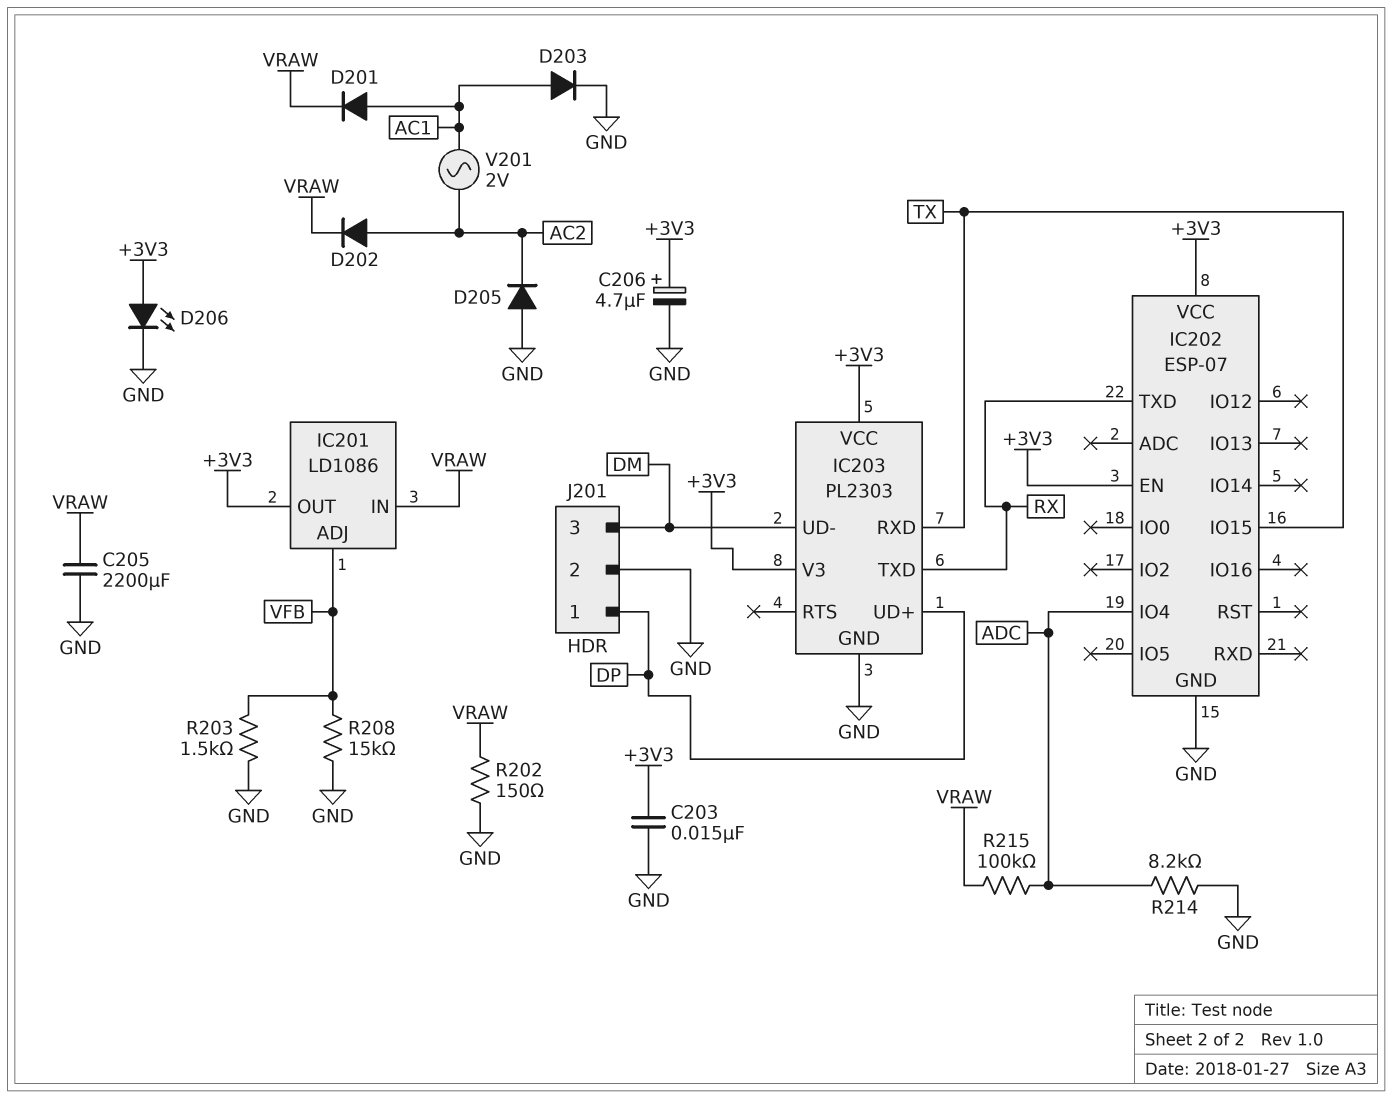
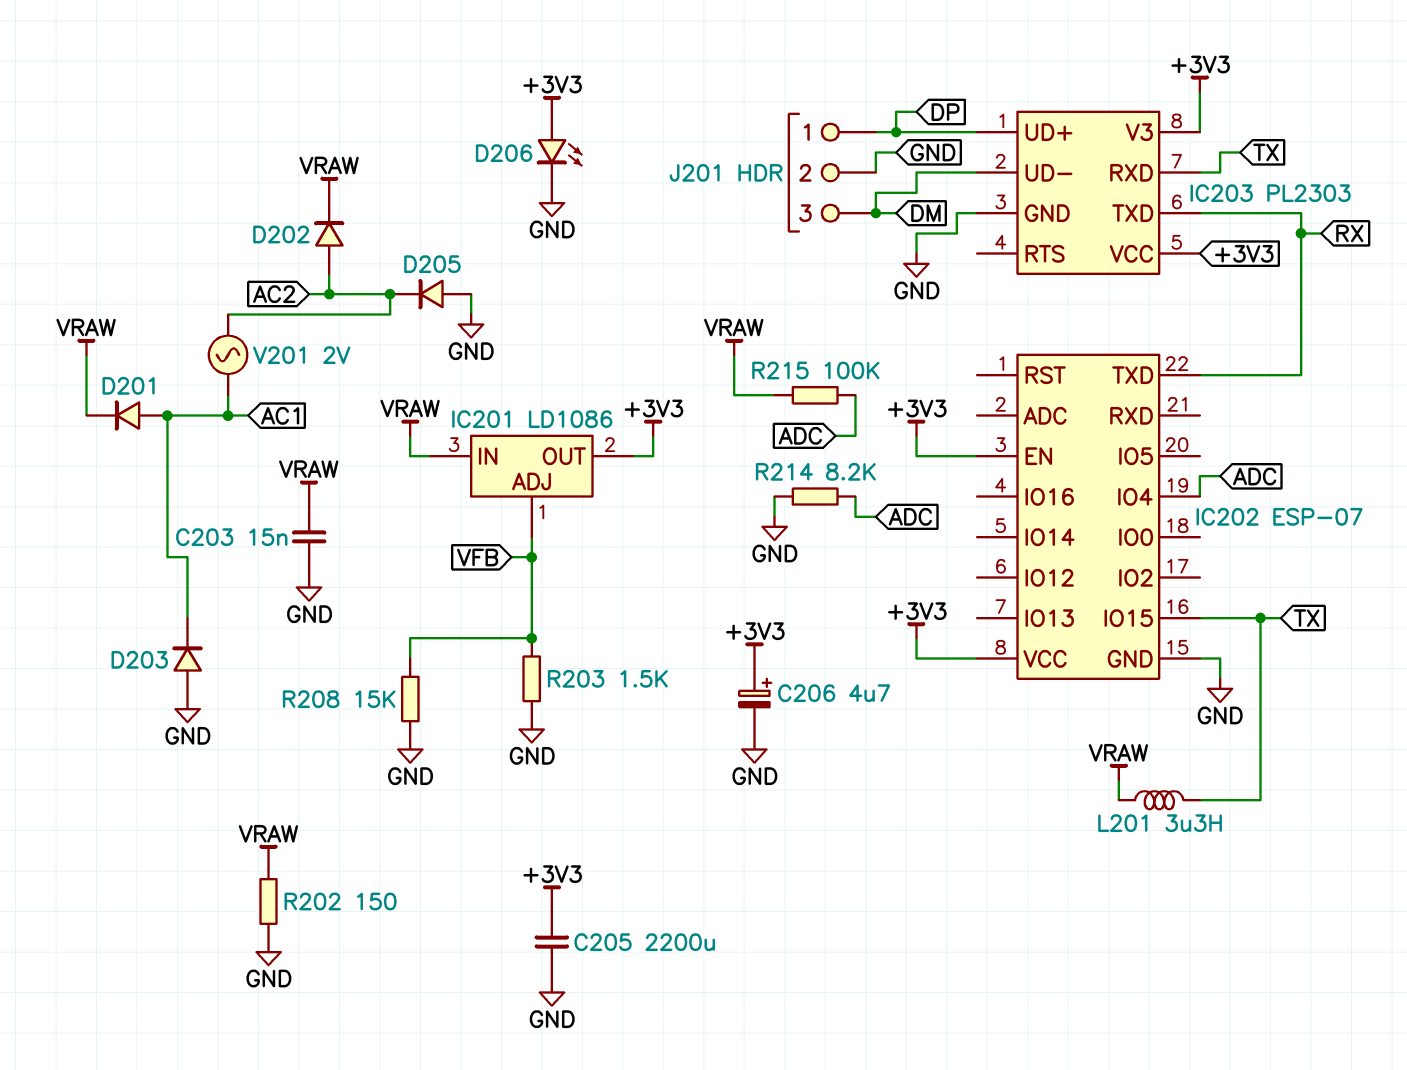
C203: 15nF (+3V3, GND) -> 15nF (GND, VRAW)
C205: 2200uF (GND, VRAW) -> 2200uF (+3V3, GND)
D203: diode (A AC1, K GND) -> diode (A GND, K AC1)
L201: none -> 3.3uH (TX, VRAW)

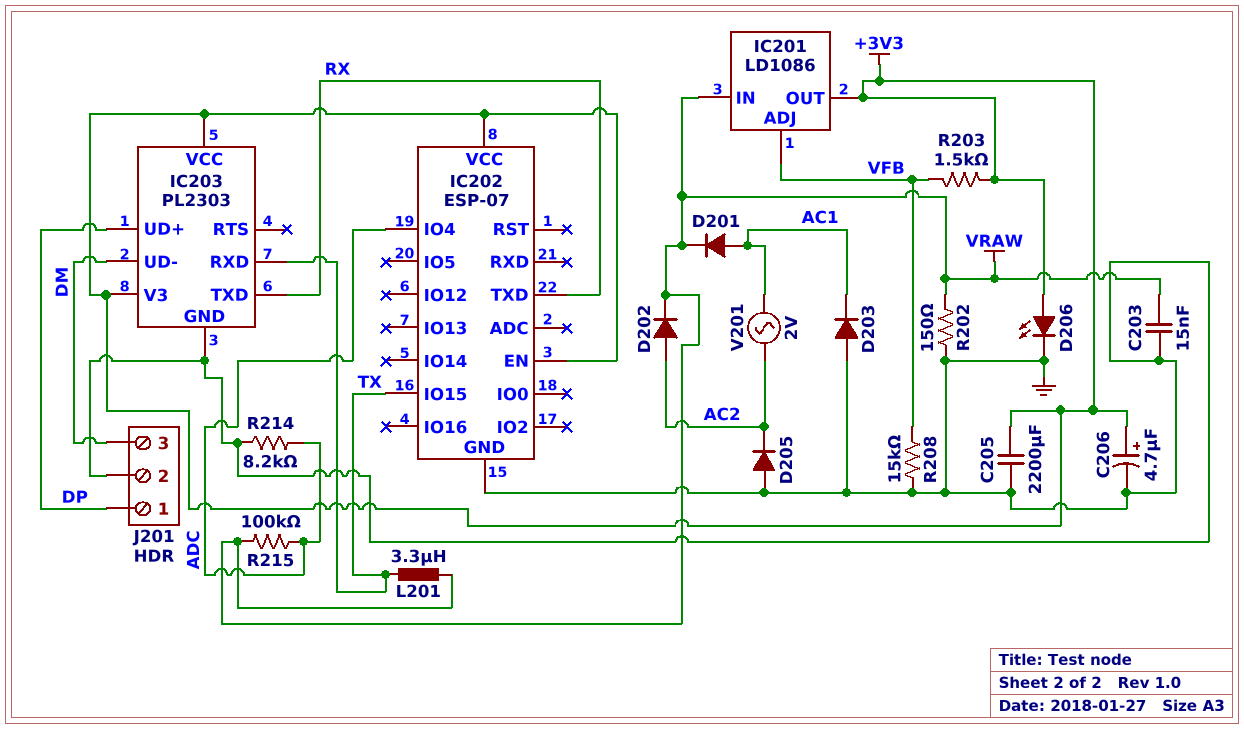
R203: 1.5k (GND, VFB) -> 1.5k (+3V3, VFB)

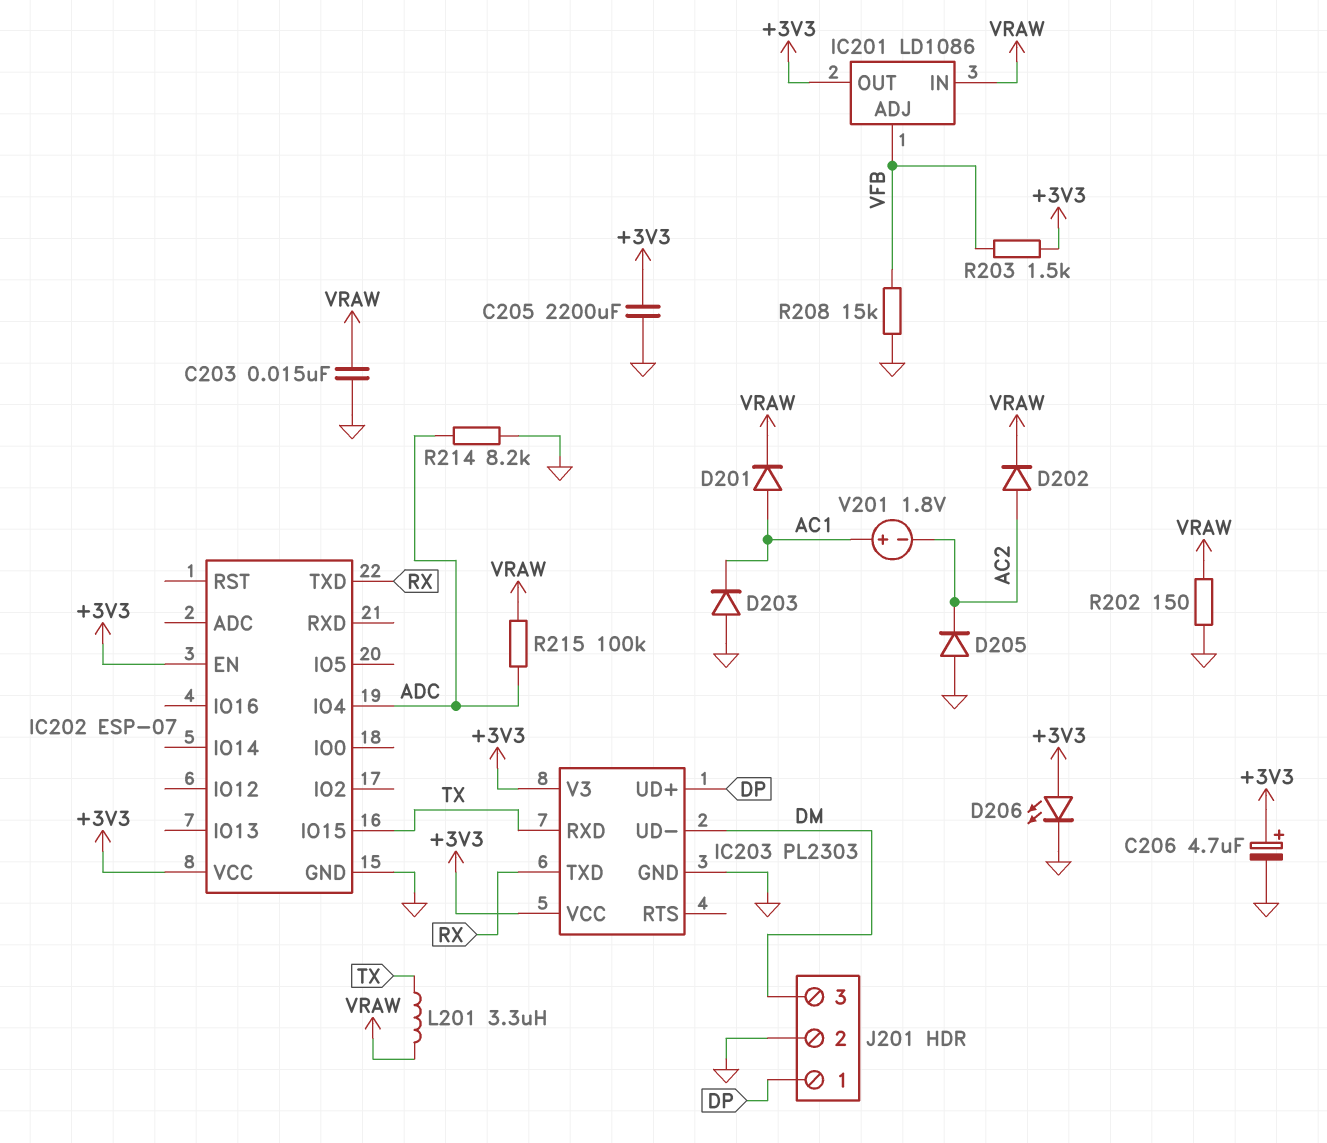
V201: AC 2V (AC1, AC2) -> 1.8V (plus AC1, minus AC2)

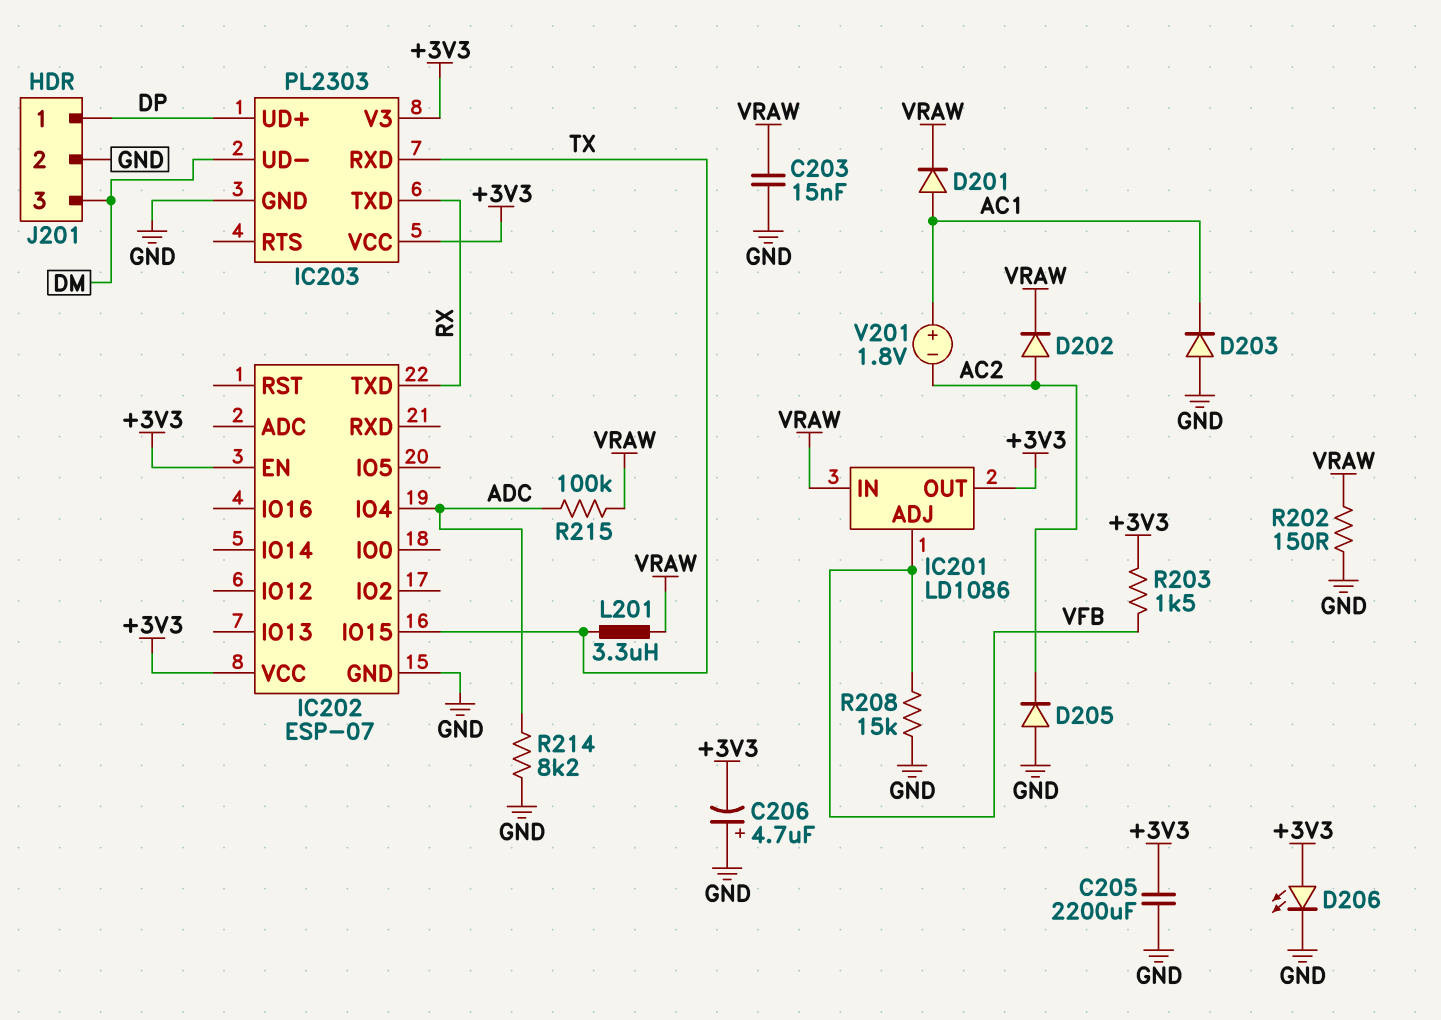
C206: 4.7uF (plus +3V3, minus GND) -> 4.7uF (plus GND, minus +3V3)

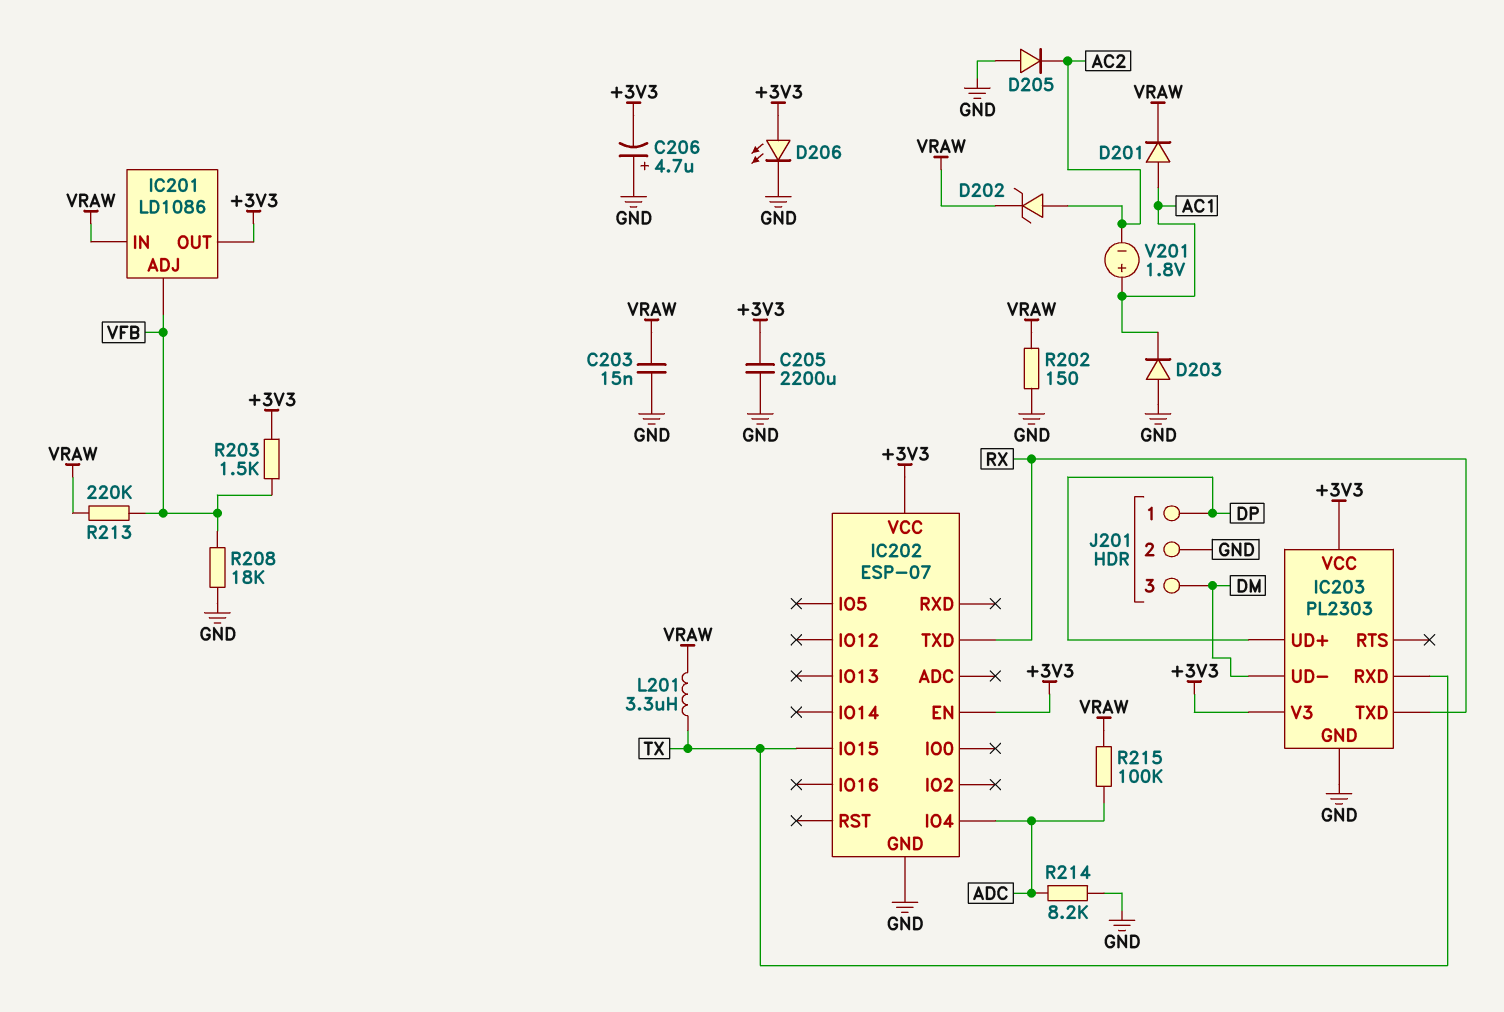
D202: diode (A AC2, K VRAW) -> zener (A AC2, K VRAW)
R208: 15k (GND, VFB) -> 18k (GND, VFB)
R213: none -> 220k (VFB, VRAW)

